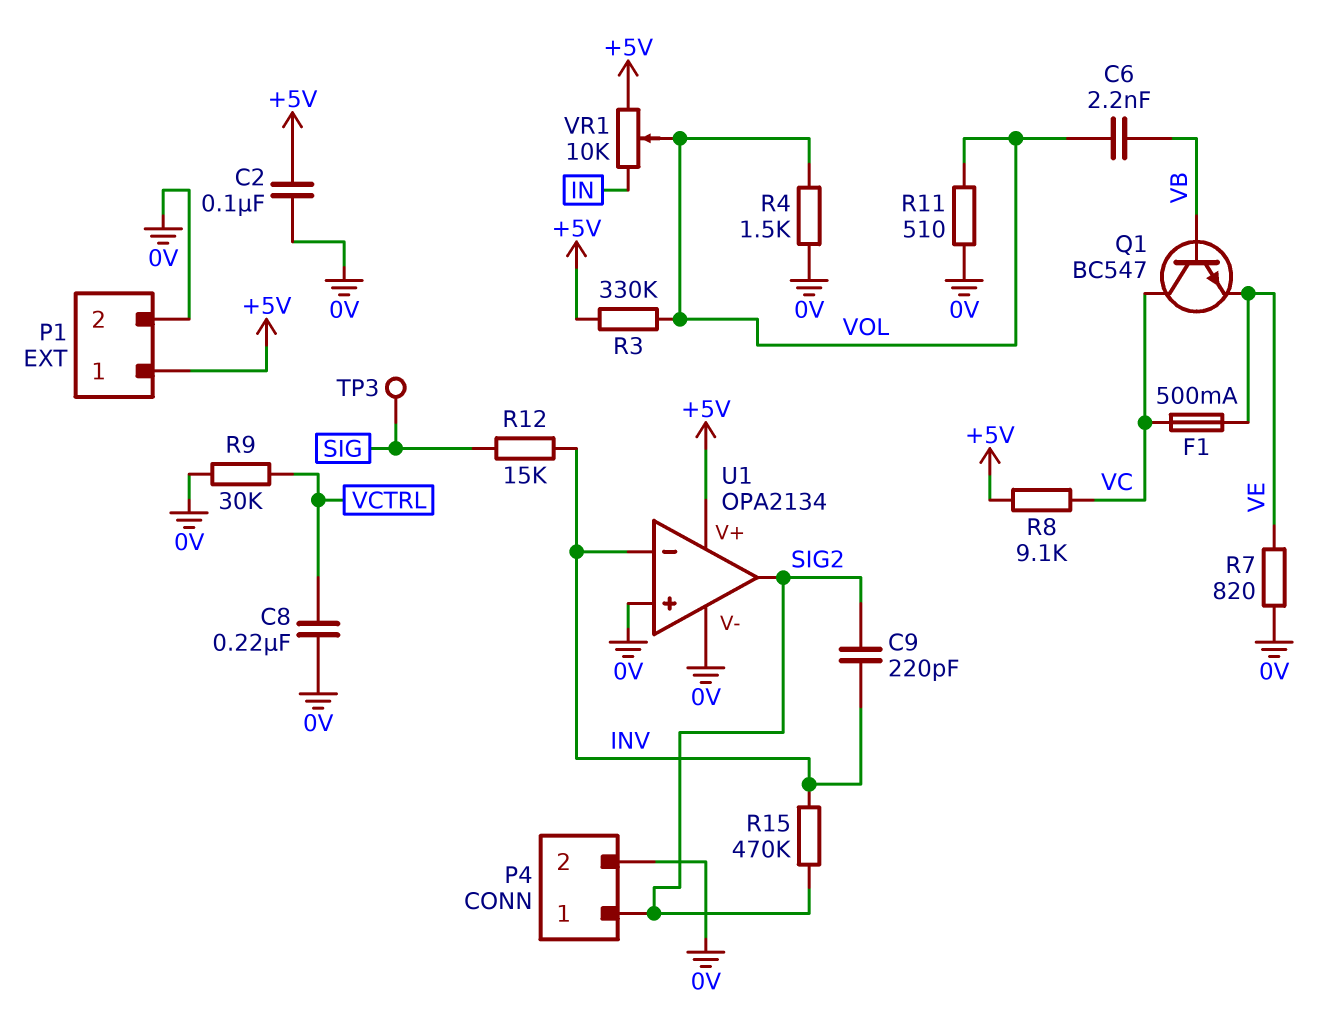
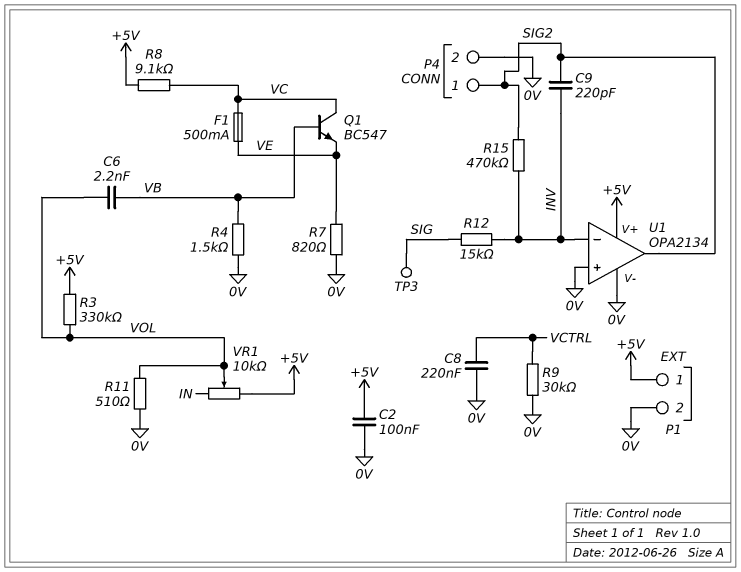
R4: 1.5k (0V, VOL) -> 1.5k (0V, VB)

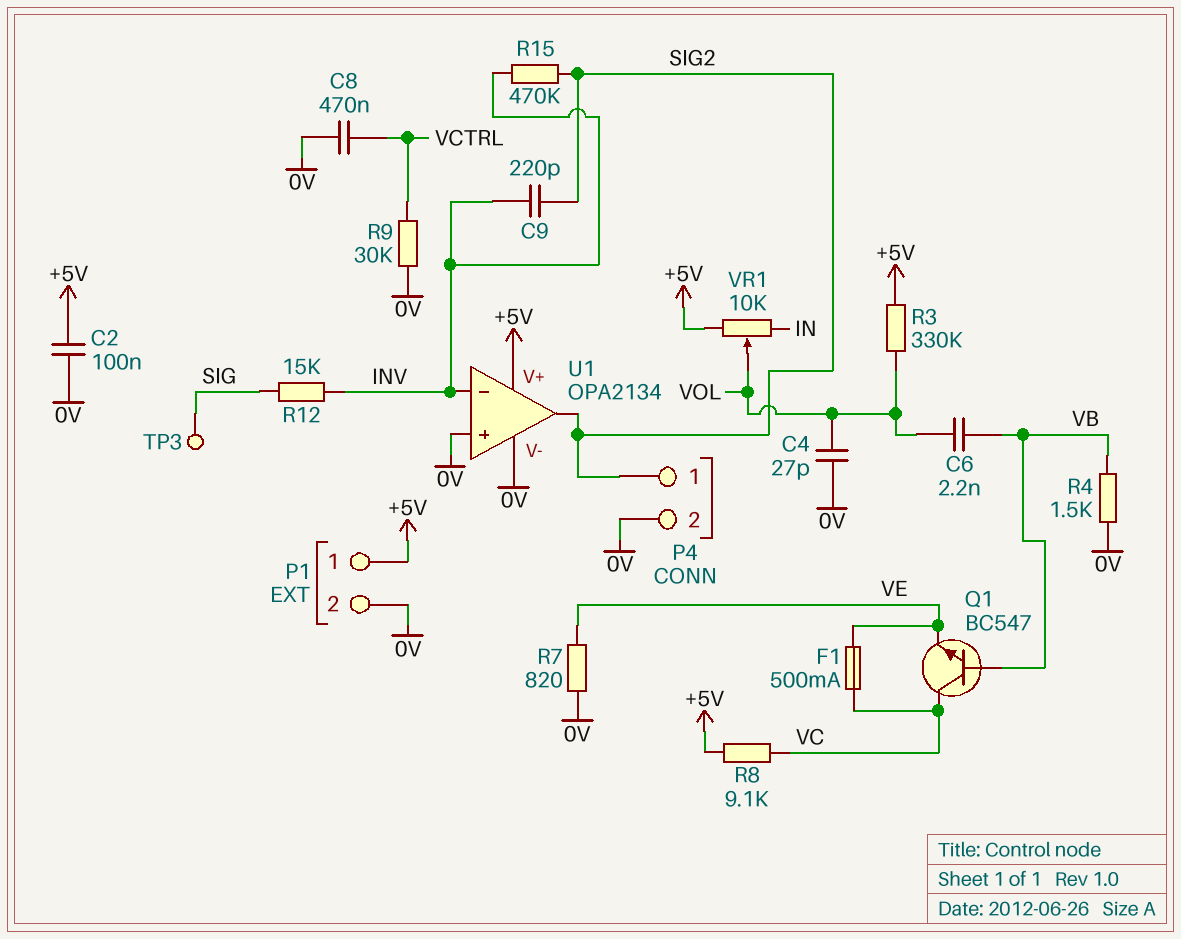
C4: none -> 27pF (0V, VOL)
C8: 220nF (0V, VCTRL) -> 470nF (0V, VCTRL)
R11: 510 (0V, VOL) -> none

